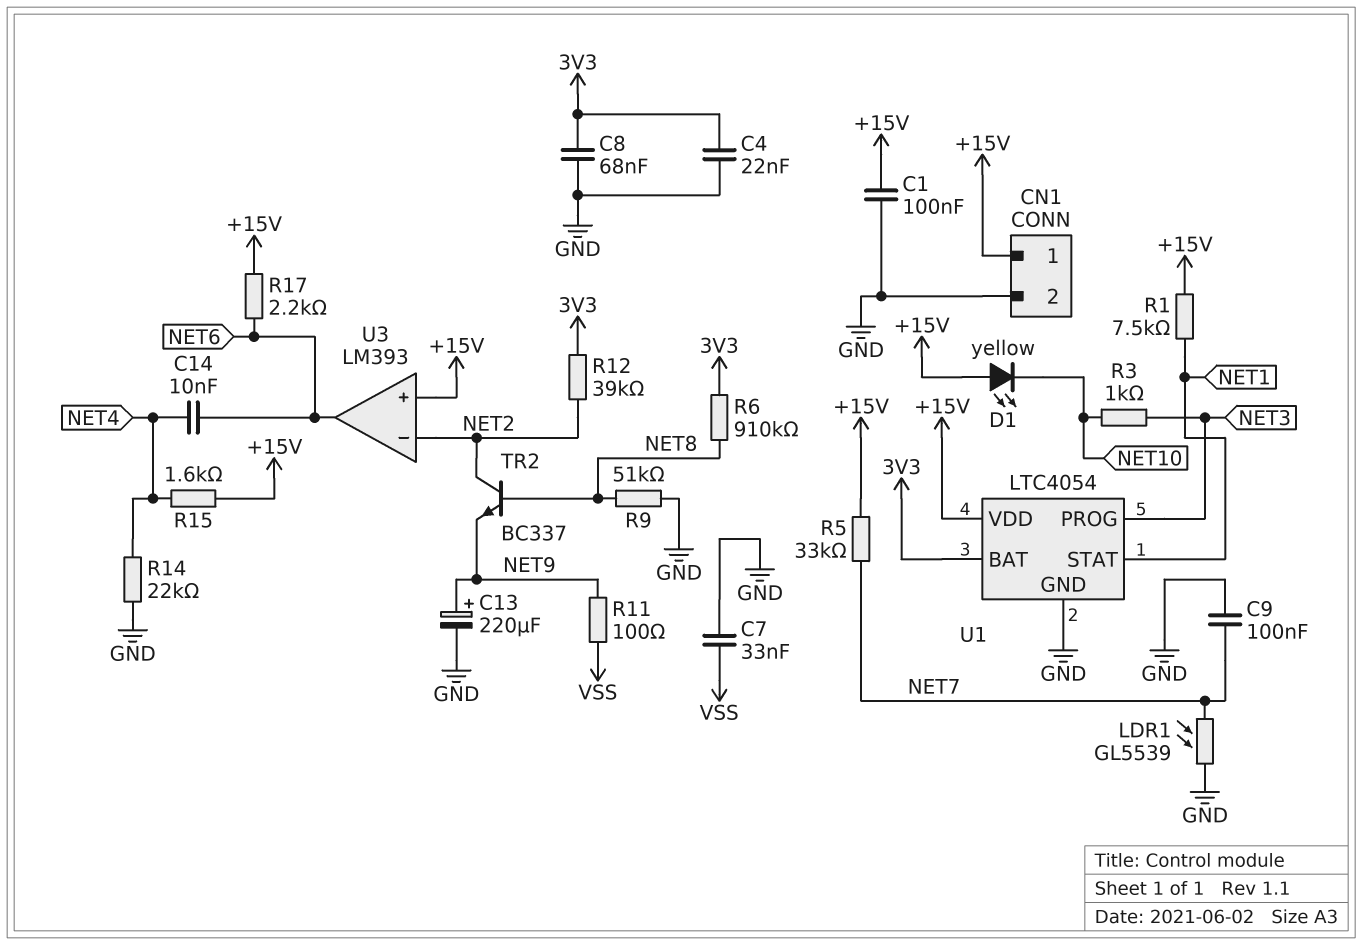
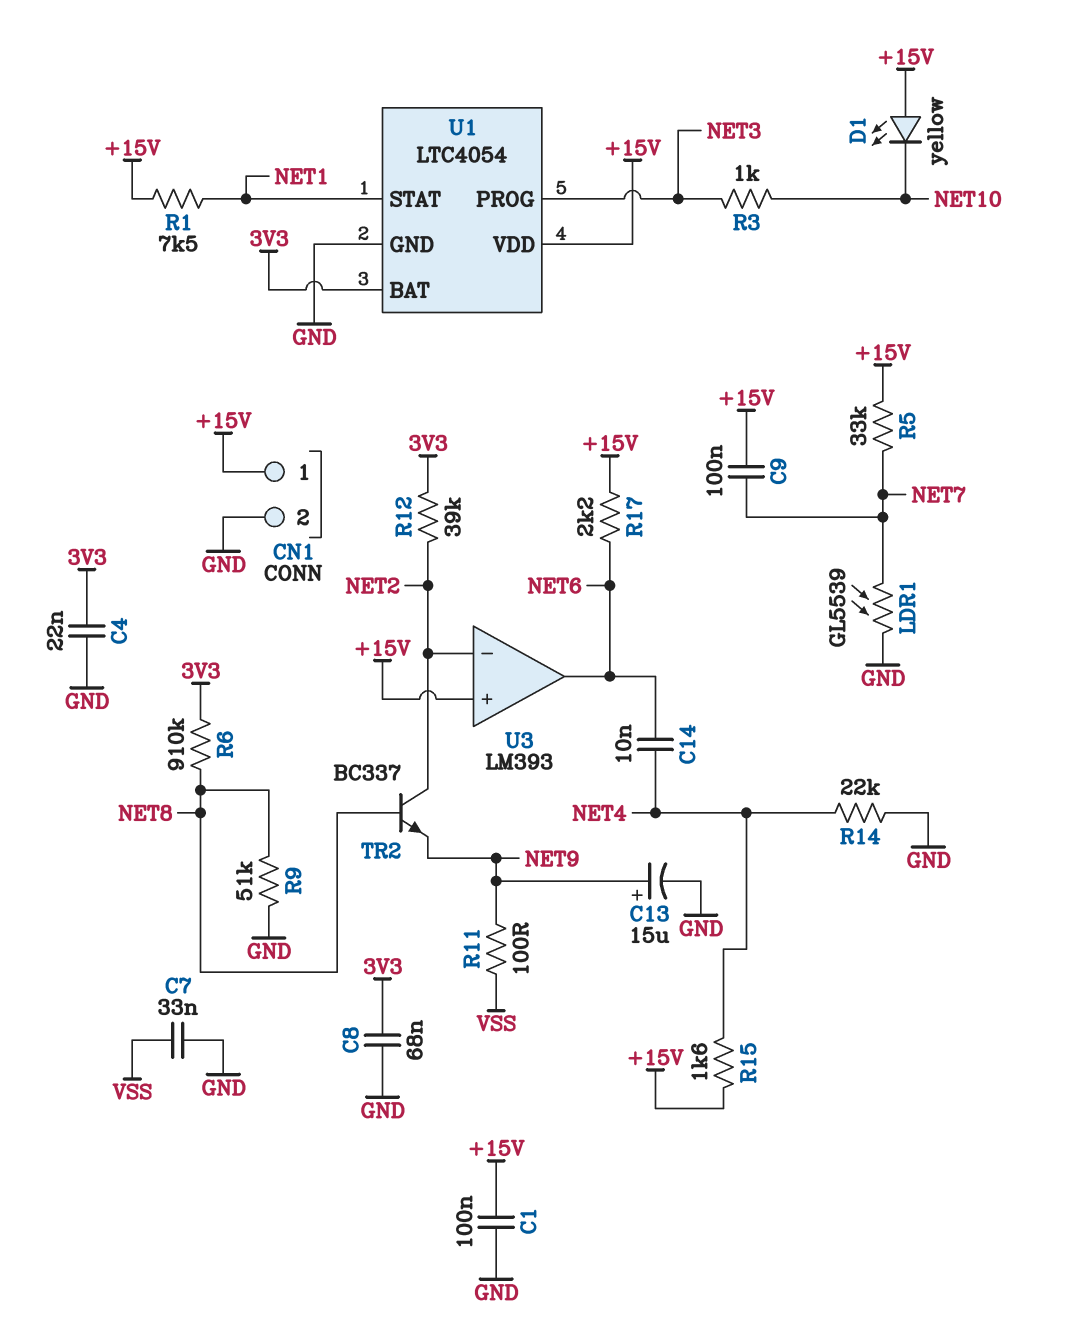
C9: 100nF (GND, NET7) -> 100nF (+15V, NET7)
C13: 220uF (plus NET9, minus GND) -> 15uF (plus NET9, minus GND)

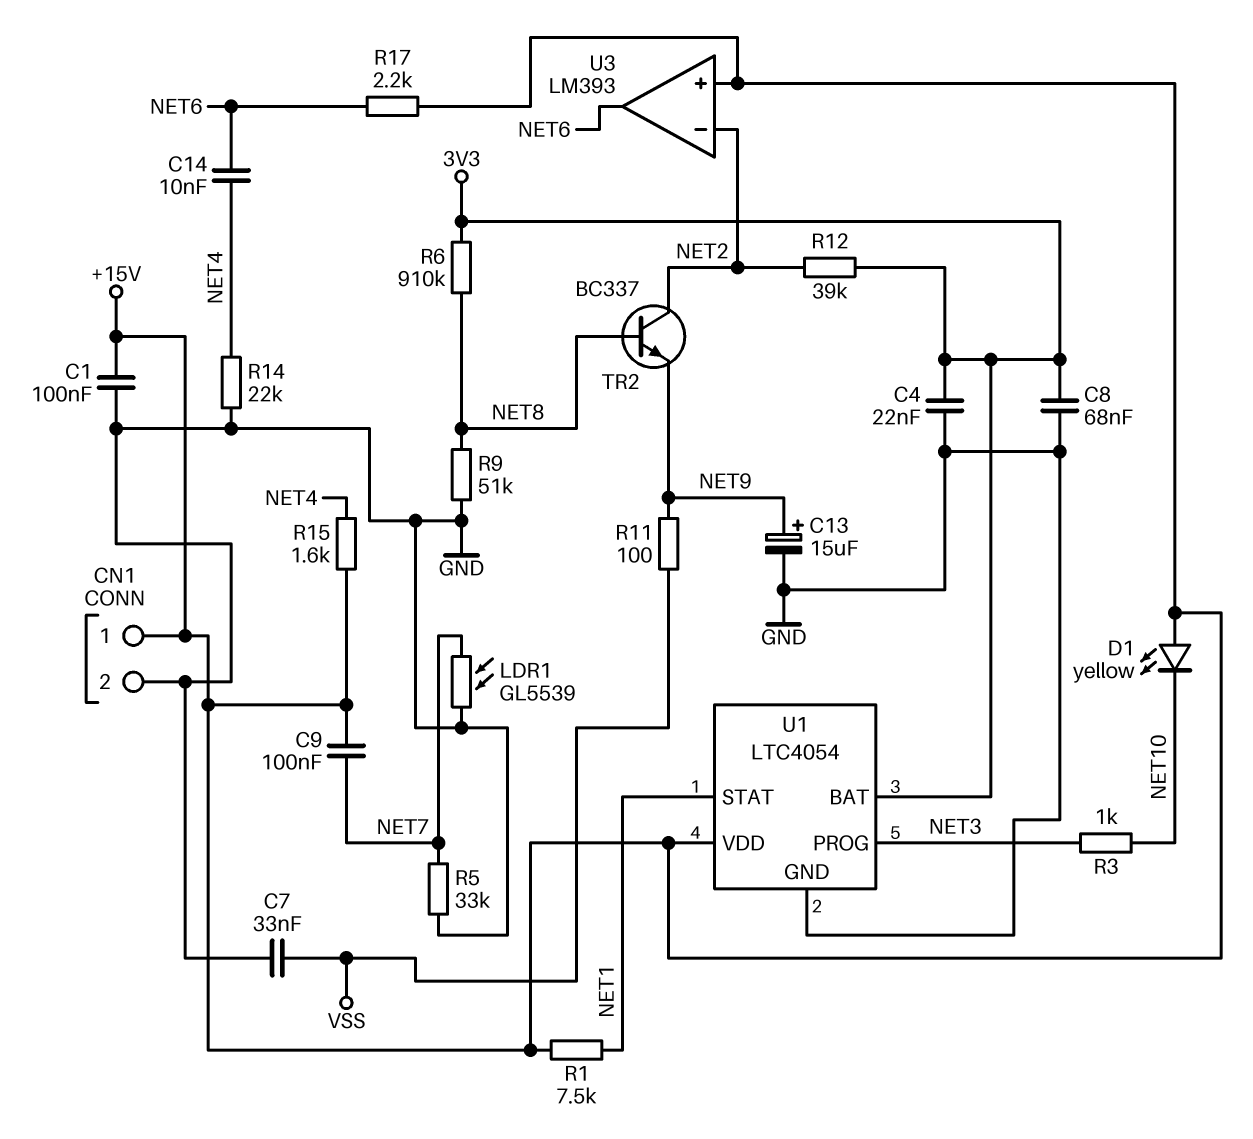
R5: 33k (+15V, NET7) -> 33k (GND, NET7)

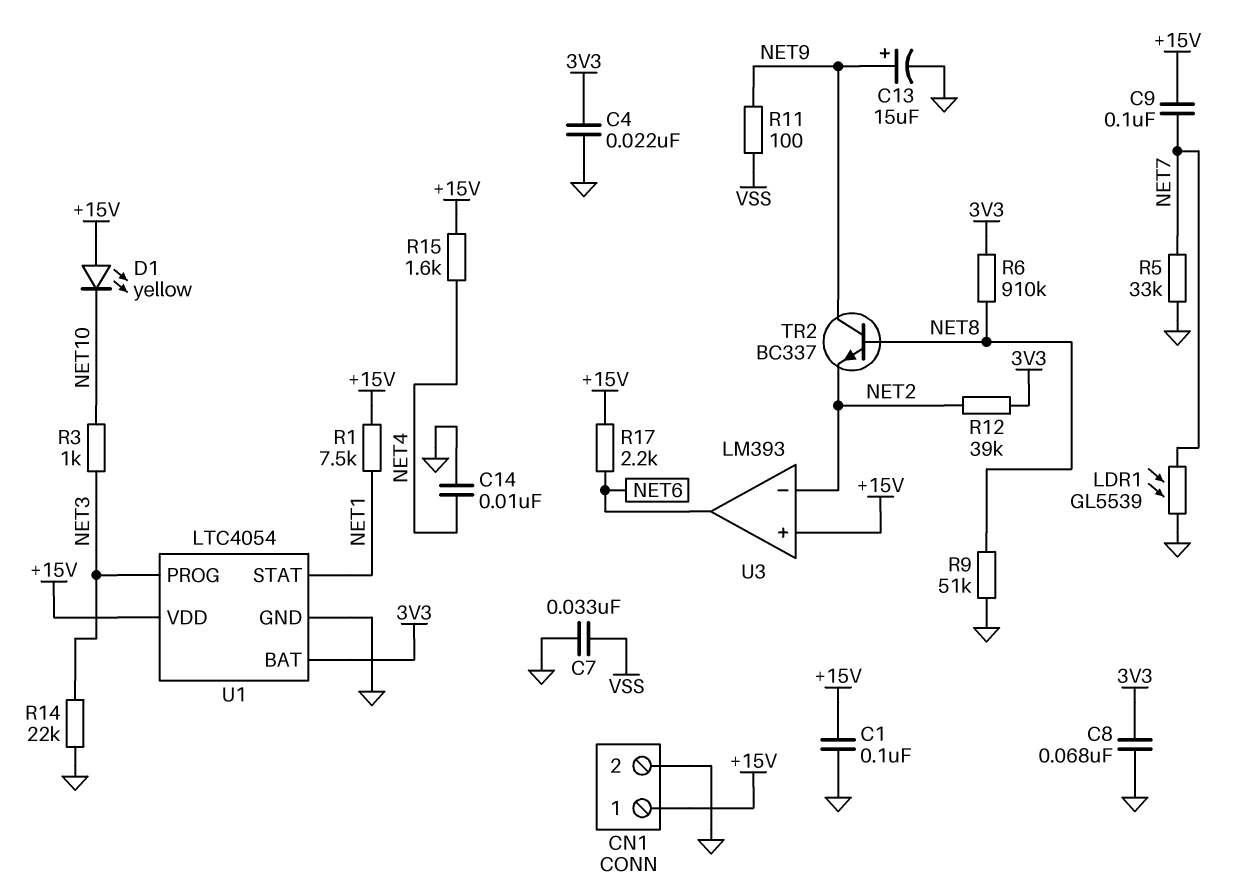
C14: 10nF (NET4, NET6) -> 10nF (GND, NET4)
R14: 22k (GND, NET4) -> 22k (GND, NET3)
TR2: NPN BC337 (B NET8, C NET2, E NET9) -> NPN BC337 (B NET8, C NET9, E NET2)

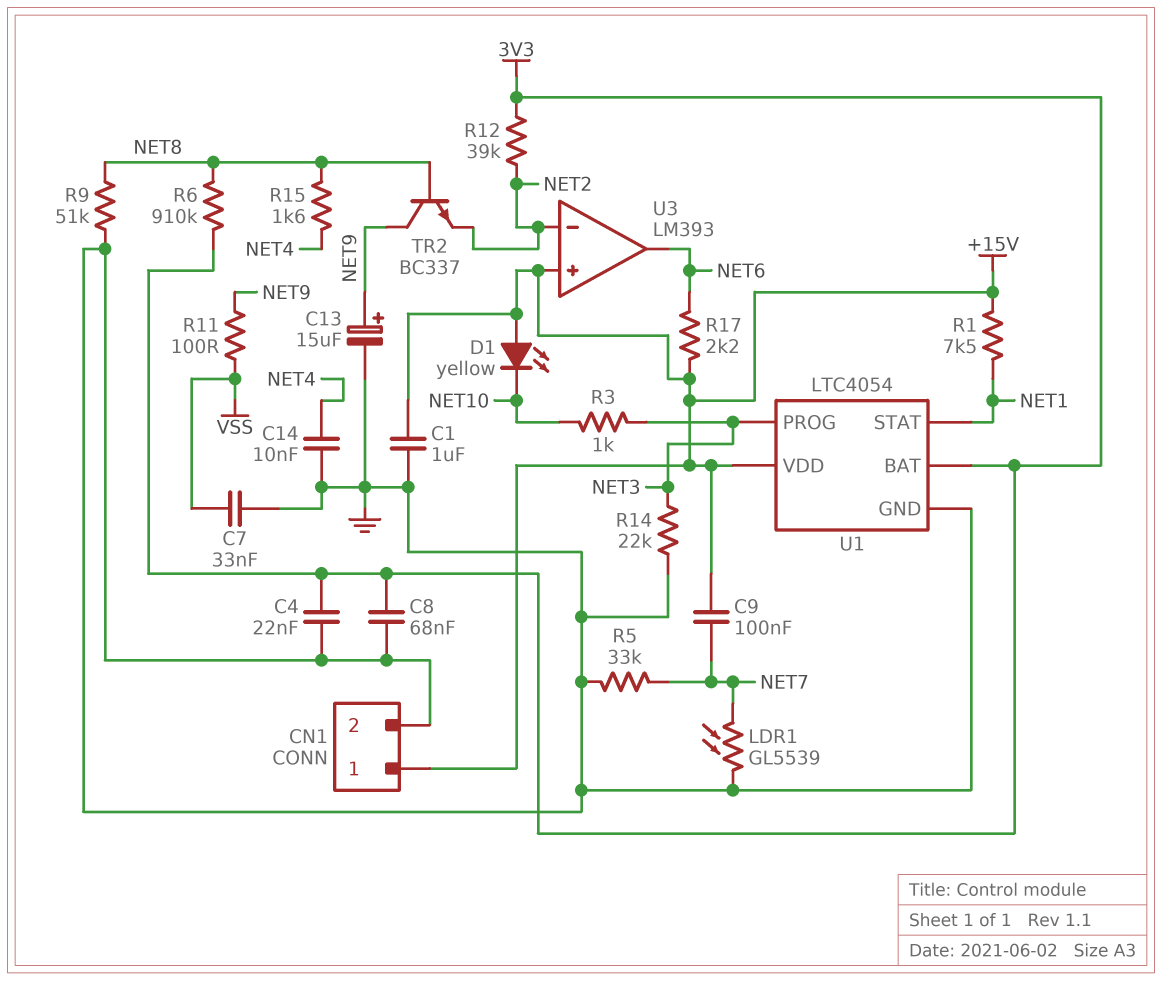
C1: 100nF (+15V, GND) -> 1uF (+15V, GND)
R15: 1.6k (+15V, NET4) -> 1.6k (NET4, NET8)

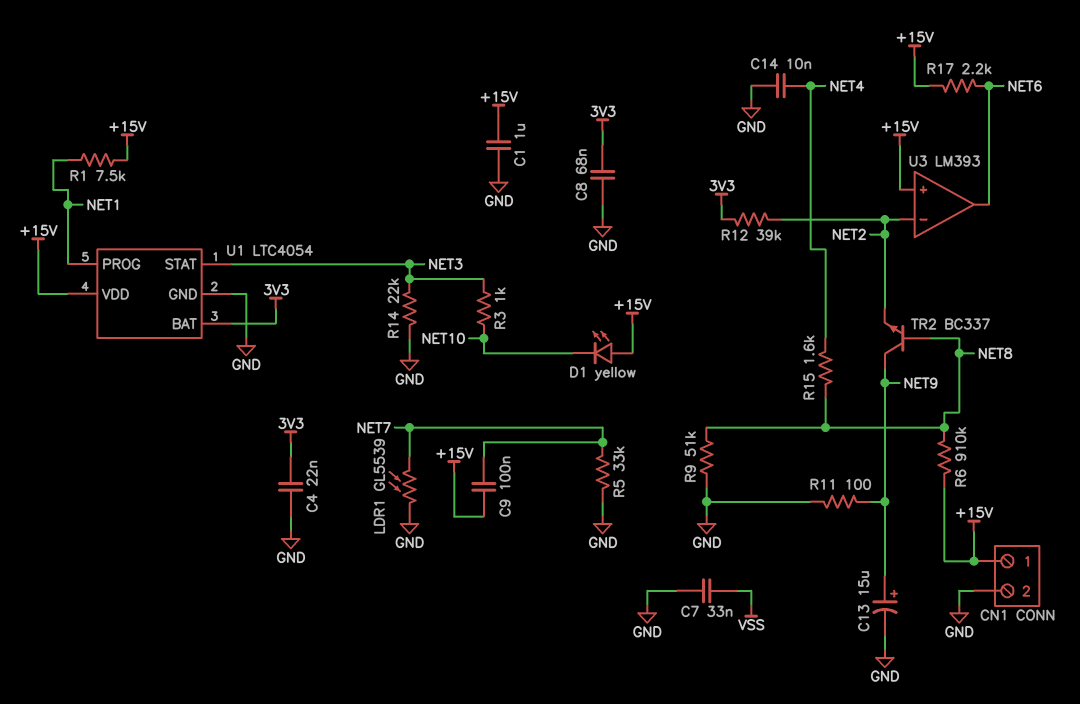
R6: 910k (3V3, NET8) -> 910k (+15V, NET8)
R11: 100 (NET9, VSS) -> 100 (GND, NET9)
U1 pin PROG: NET3 -> NET1
U1 pin STAT: NET1 -> NET3

